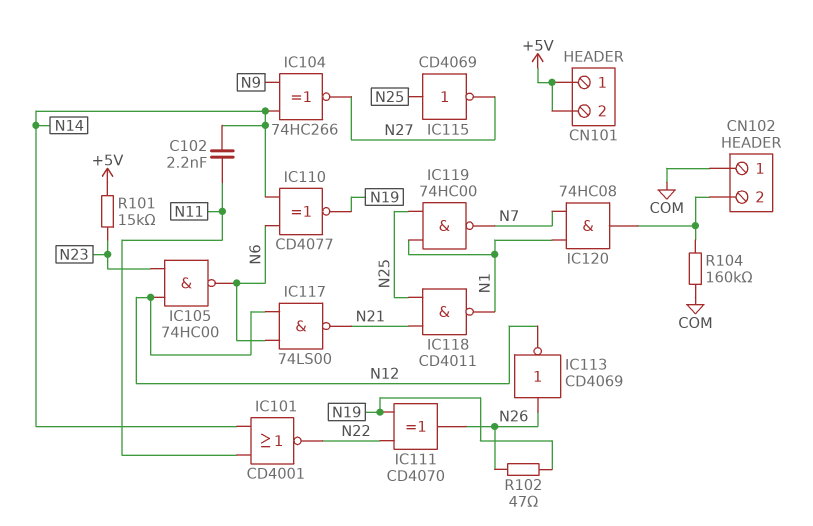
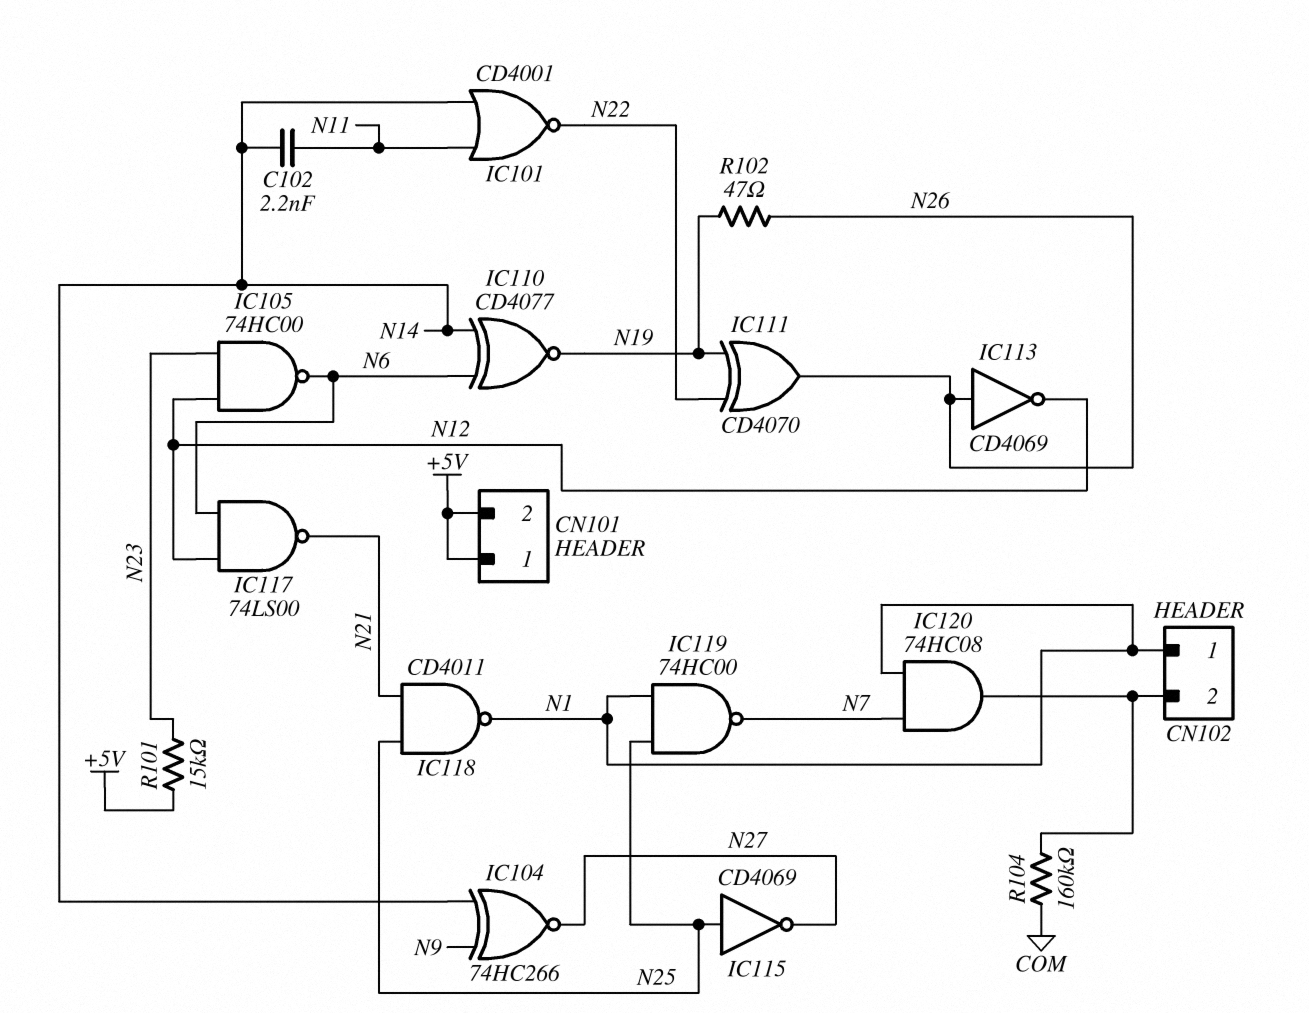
CN102 pin 1: COM -> N1

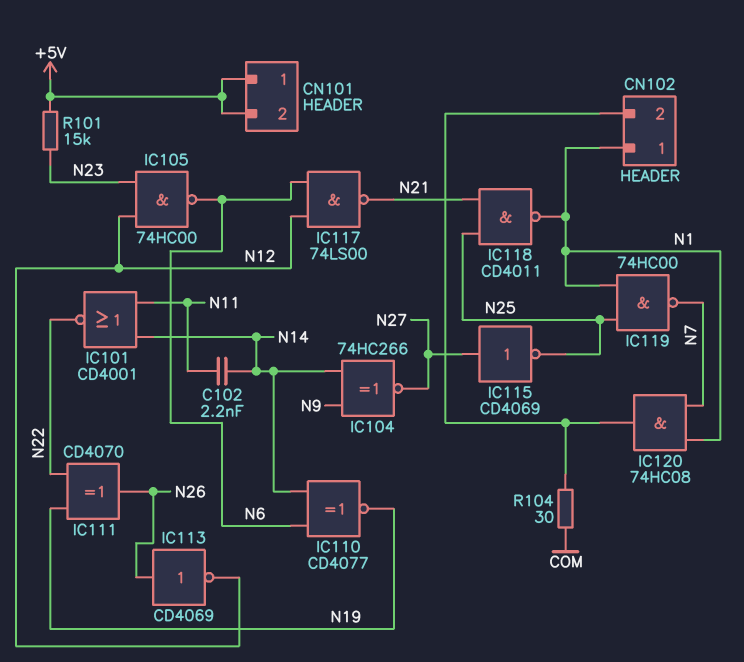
IC115: NOT CD4069 (in N25, out N27) -> NOT CD4069 (in N27, out N25)
R102: 47 (N19, N26) -> none
R104: 160k (CN102/2, COM) -> 30 (CN102/2, COM)

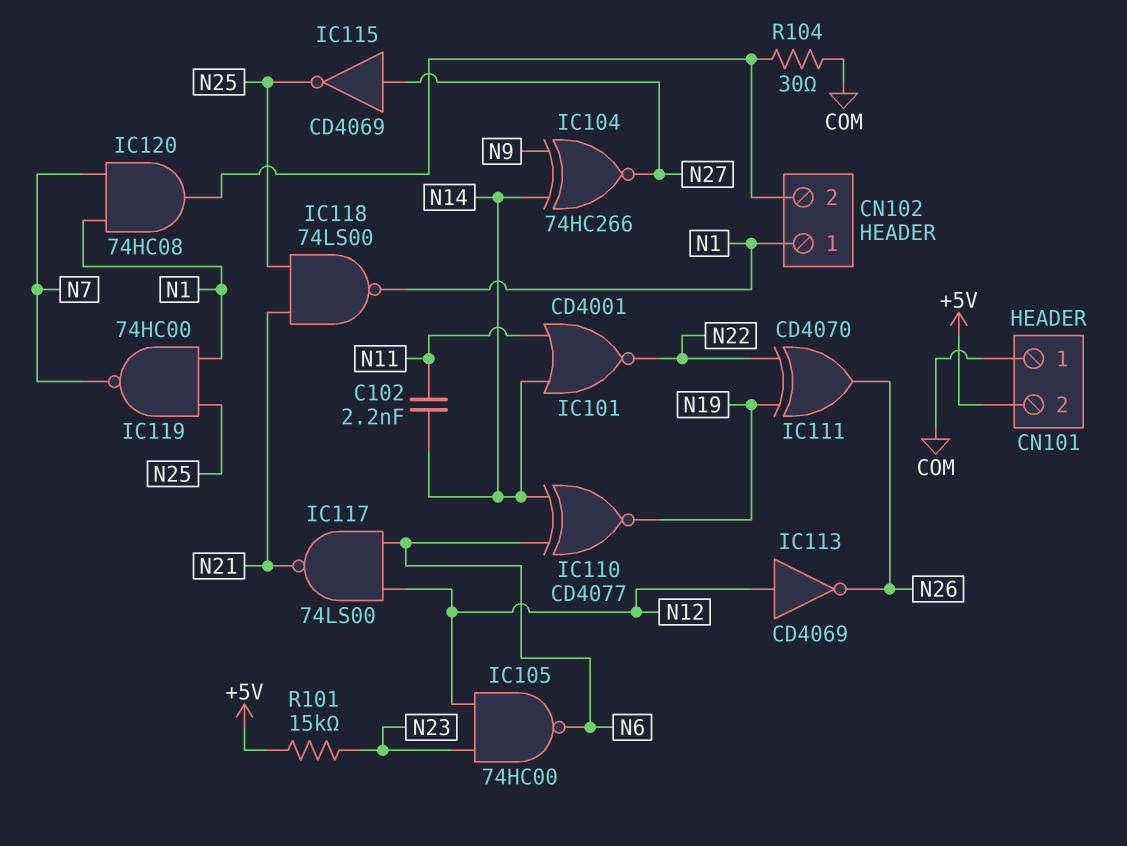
CN101 pin 1: +5V -> COM
IC113: NOT CD4069 (in N26, out N12) -> NOT CD4069 (in N12, out N26)
IC118: NAND CD4011 (in N21, in N25, out N1) -> NAND 74LS00 (in N21, in N25, out N1)

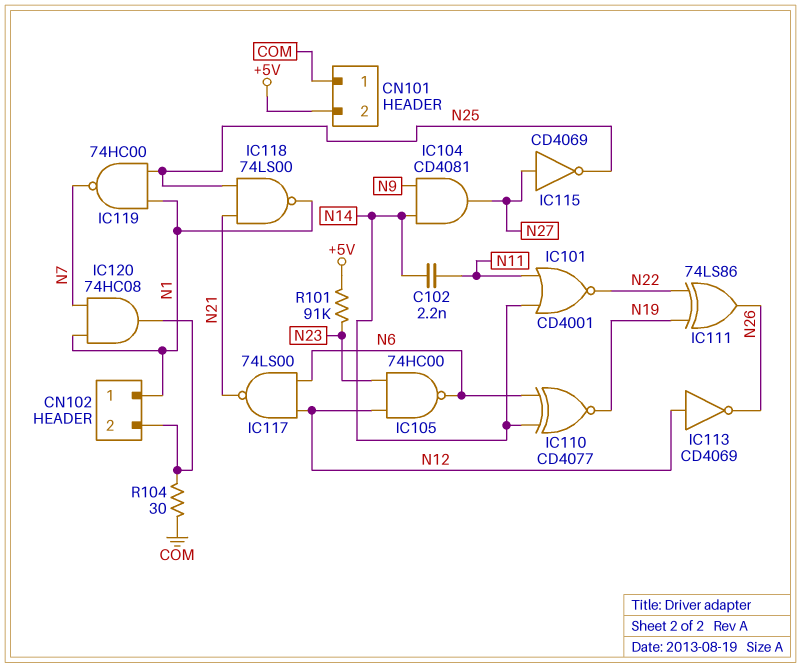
IC104: XNOR 74HC266 (in N9, in N14, out N27) -> AND CD4081 (in N9, in N14, out N27)
IC111: XOR CD4070 (in N19, in N22, out N26) -> XOR 74LS86 (in N19, in N22, out N26)
R101: 15k (+5V, N23) -> 91k (+5V, N23)

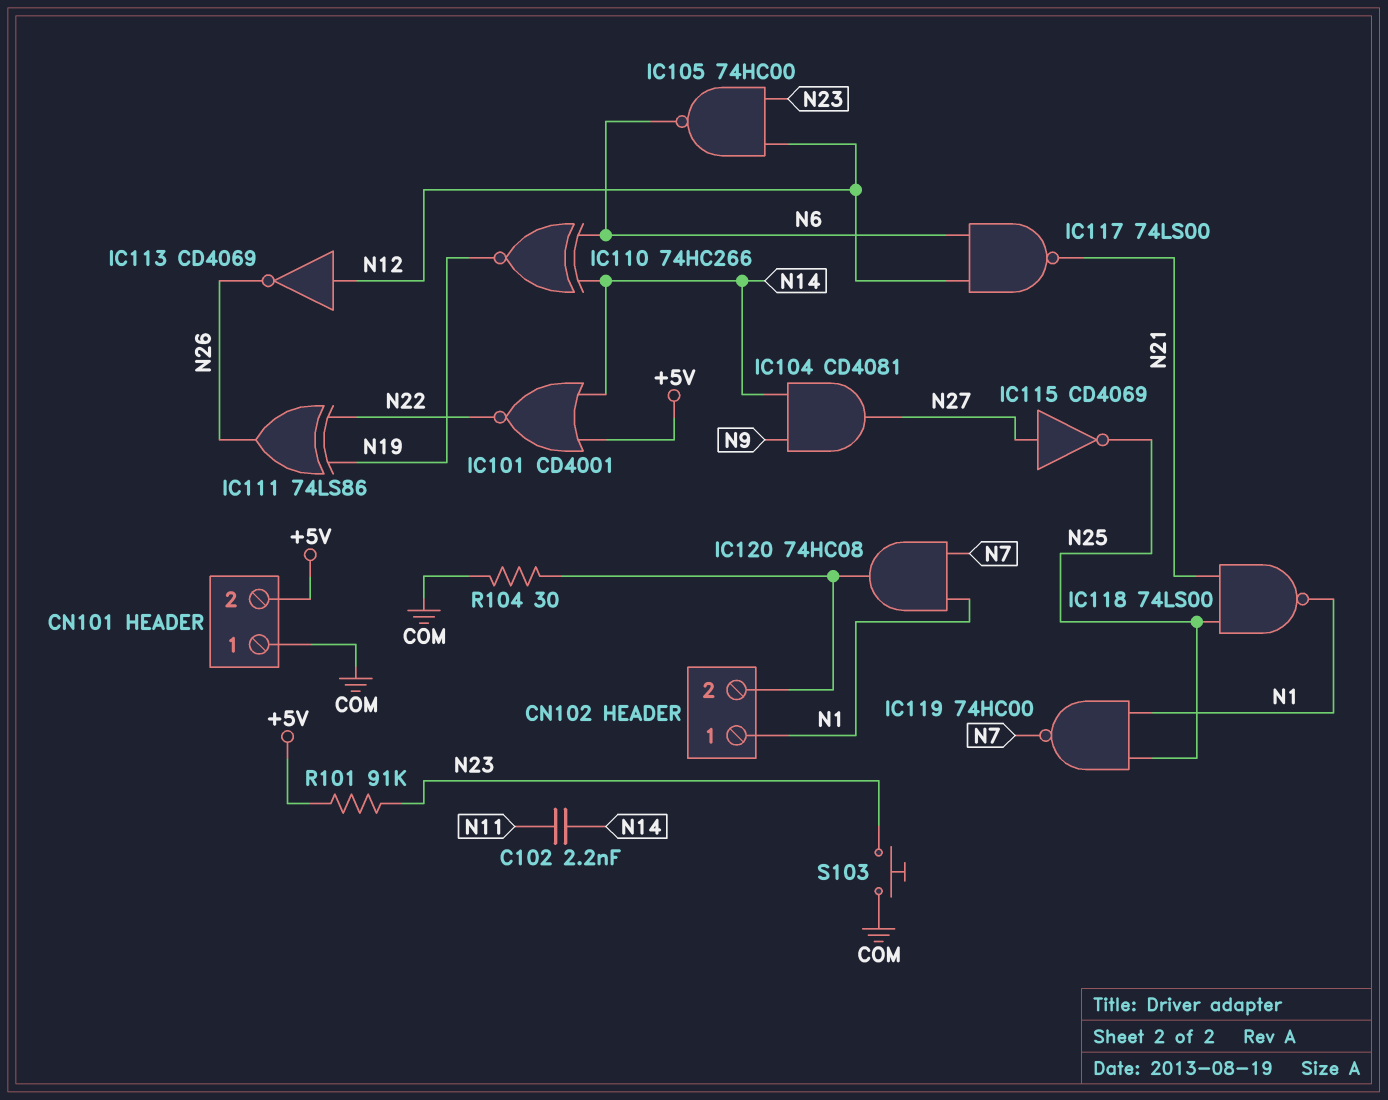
IC101: NOR CD4001 (in N11, in N14, out N22) -> NOR CD4001 (in +5V, in N14, out N22)
IC110: XNOR CD4077 (in N6, in N14, out N19) -> XNOR 74HC266 (in N6, in N14, out N19)
S103: none -> button (COM, N23)

